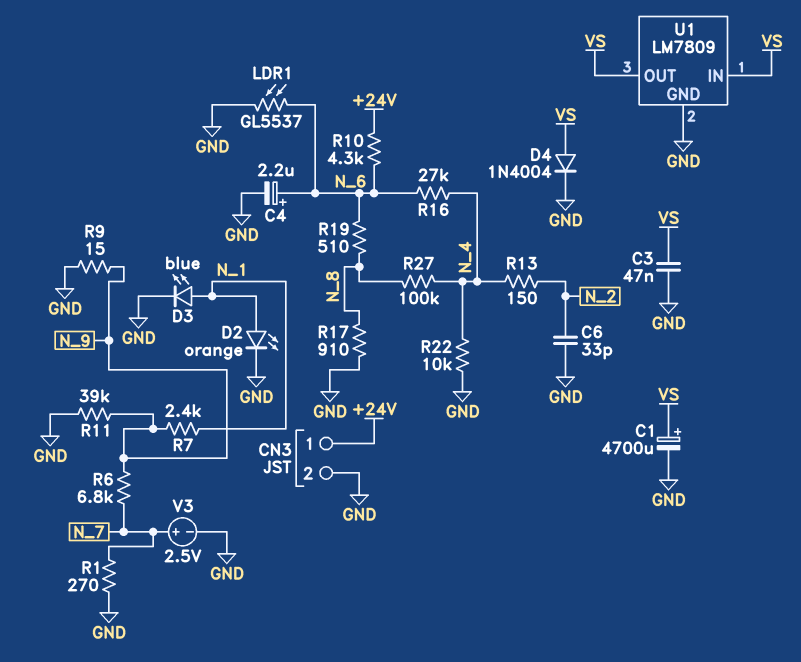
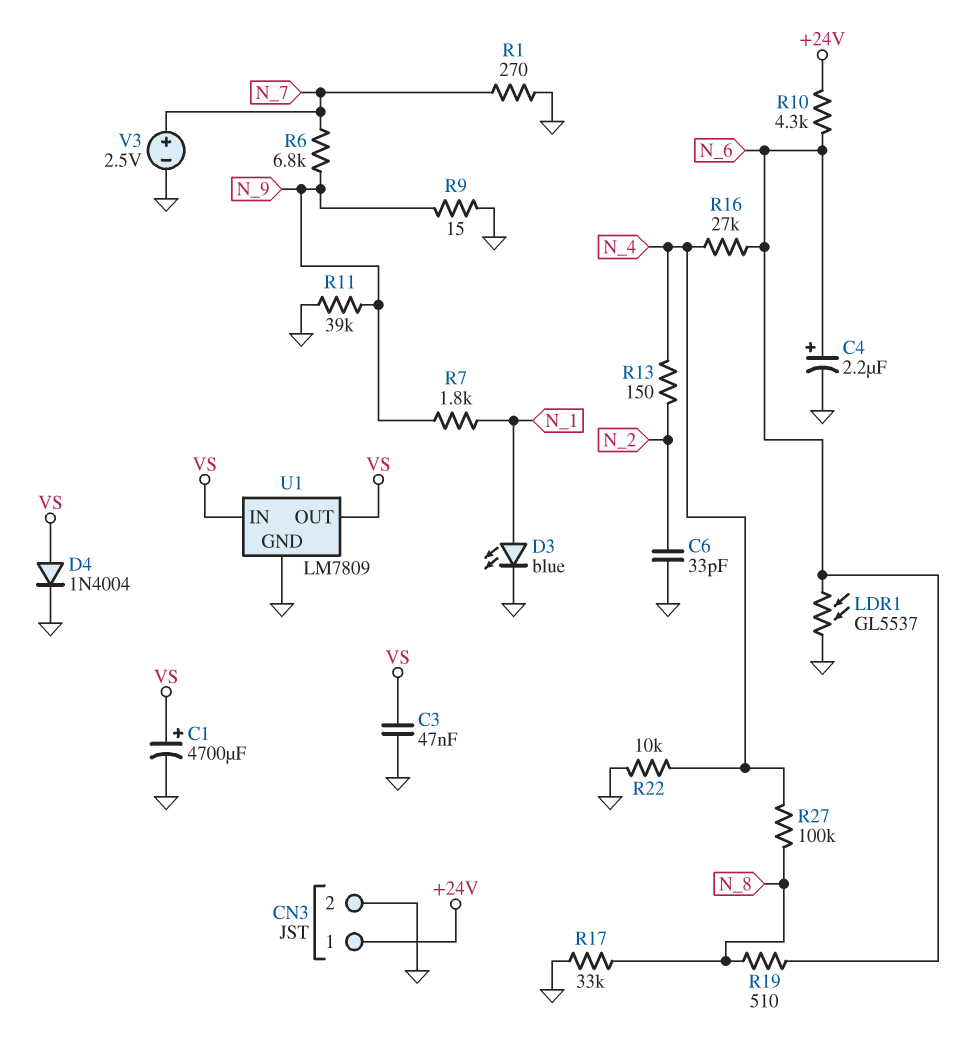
D2: LED orange (A N_1, K GND) -> none
R7: 2.4k (N_1, N_9) -> 1.8k (N_1, N_9)
R17: 910 (GND, N_8) -> 33k (GND, N_8)

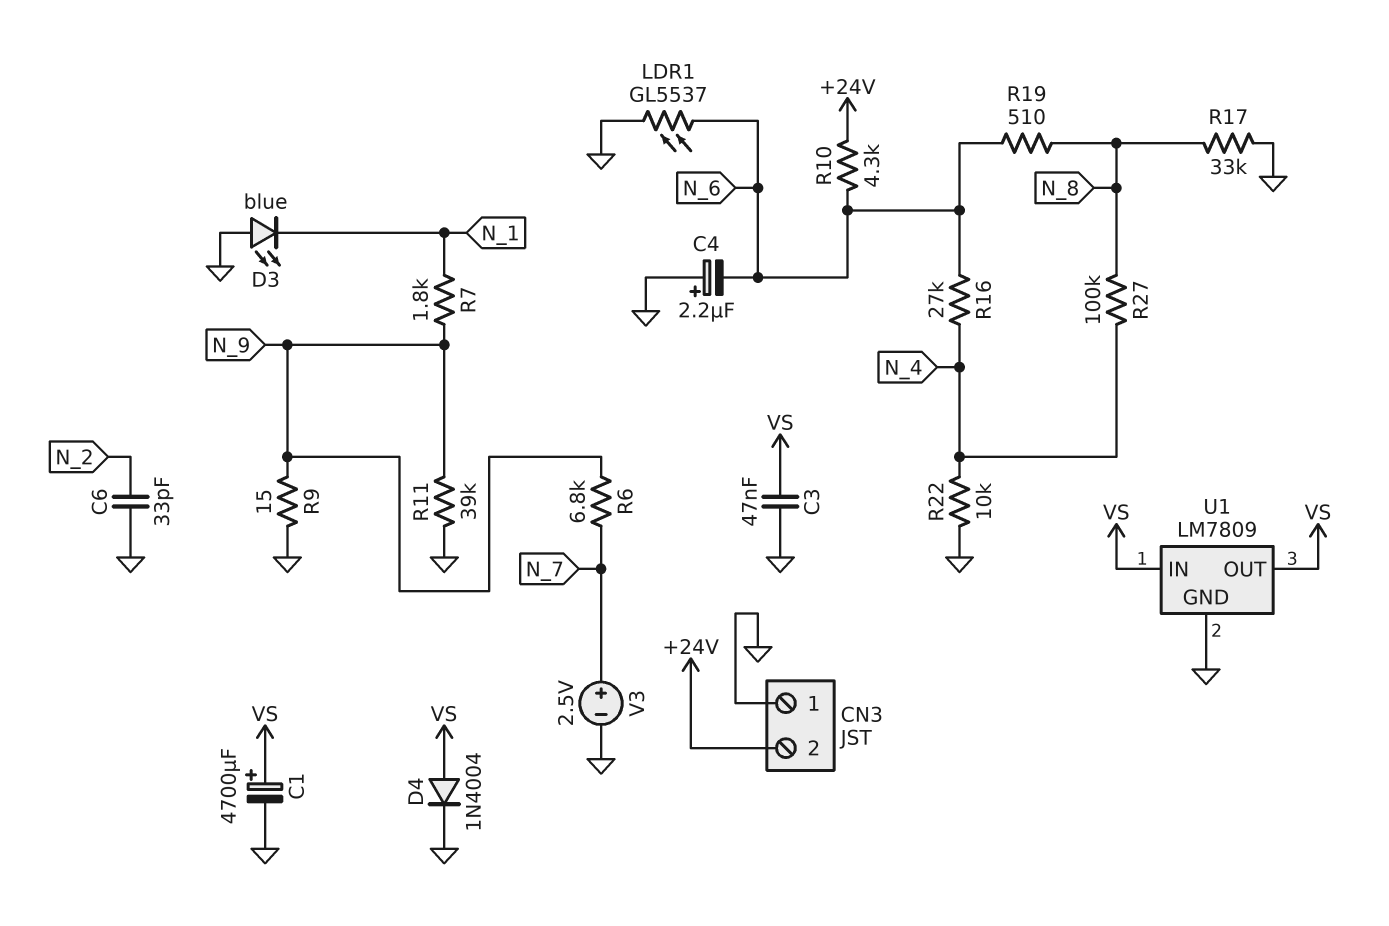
C4: 2.2uF (plus N_6, minus GND) -> 2.2uF (plus GND, minus N_6)
CN3 pin 1: +24V -> GND
CN3 pin 2: GND -> +24V
D3: LED blue (A N_1, K GND) -> LED blue (A GND, K N_1)
R1: 270 (GND, N_7) -> none
R13: 150 (N_2, N_4) -> none

